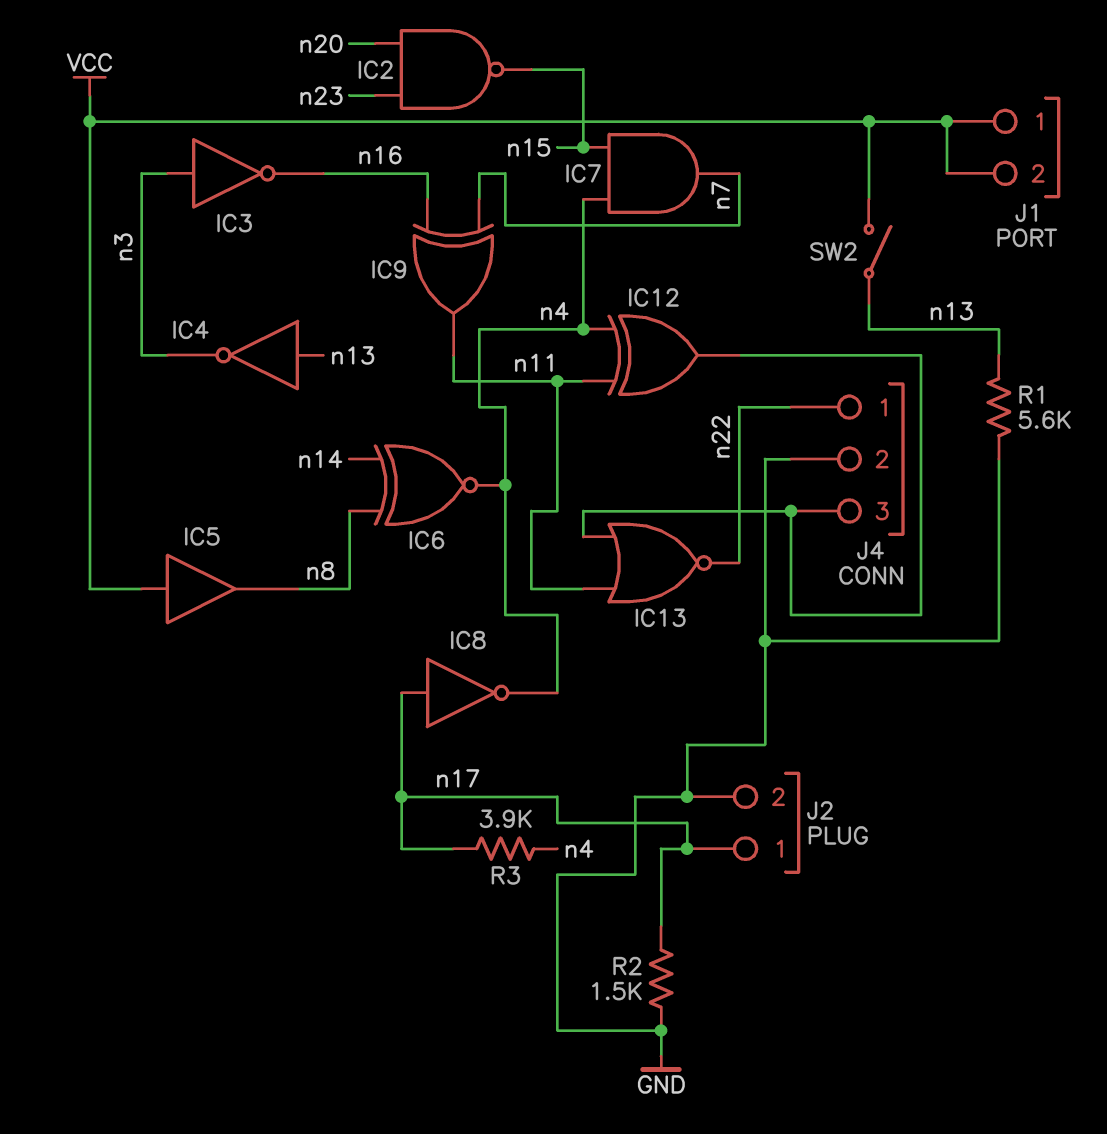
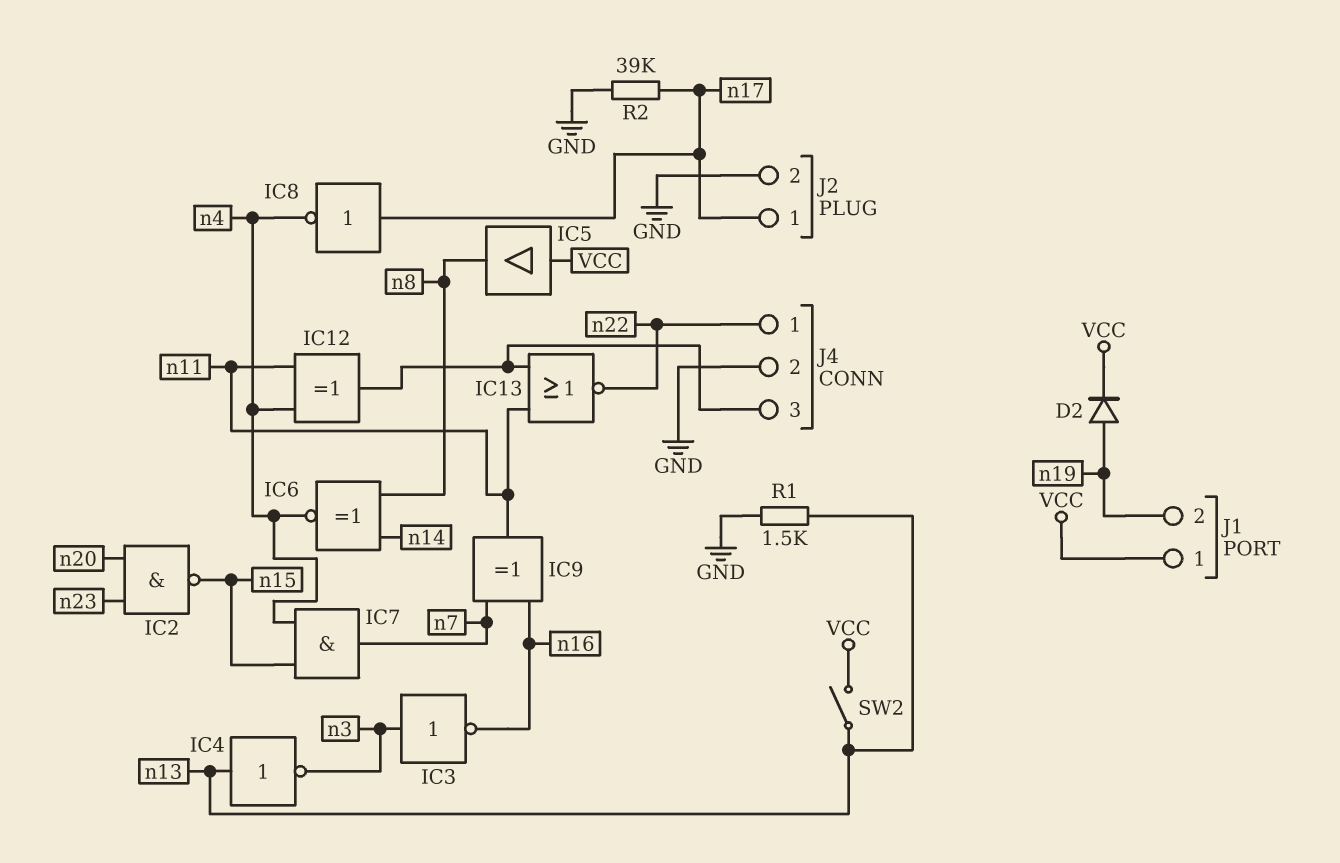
D2: none -> diode (A n19, K VCC)
J1 pin 2: VCC -> n19
R1: 5.6k (GND, n13) -> 1.5k (GND, n13)
R2: 1.5k (GND, n17) -> 39k (GND, n17)
R3: 3.9k (n4, n17) -> none

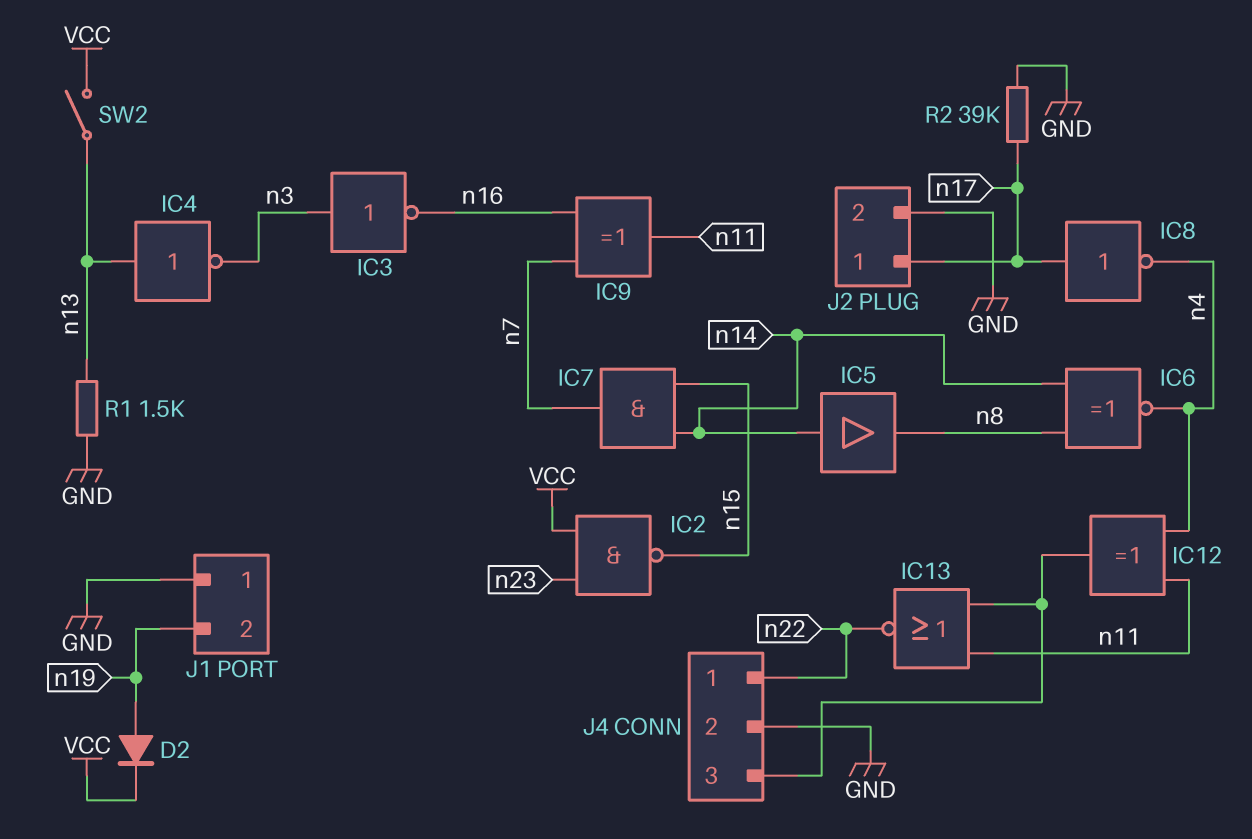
IC2: NAND (in n20, in n23, out n15) -> NAND (in VCC, in n23, out n15)
IC5: buffer (in VCC, out n8) -> buffer (in n14, out n8)
IC7: AND (in n4, in n15, out n7) -> AND (in n14, in n15, out n7)
J1 pin 1: VCC -> GND

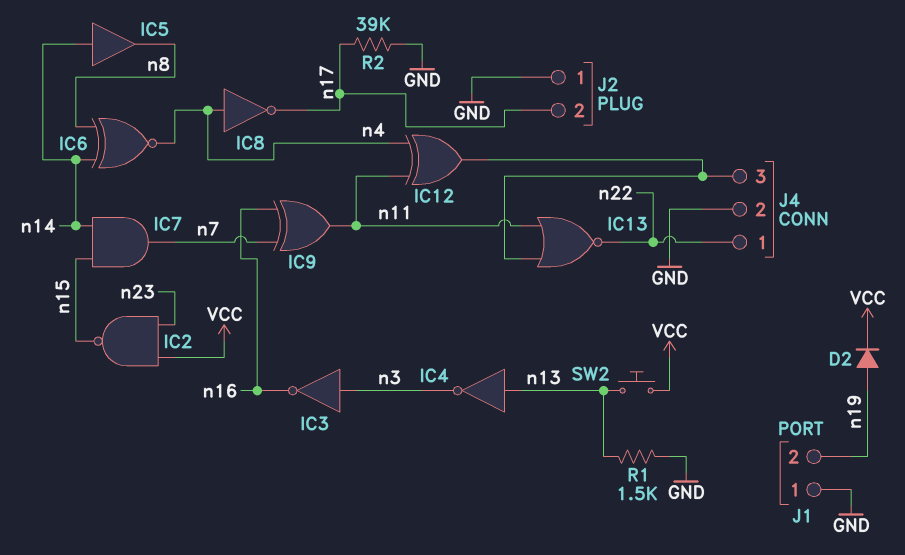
IC8: NOT (in n17, out n4) -> NOT (in n4, out n17)
J2 pin 1: n17 -> GND
J2 pin 2: GND -> n17
SW2: switch (VCC, n13) -> button (VCC, n13)

